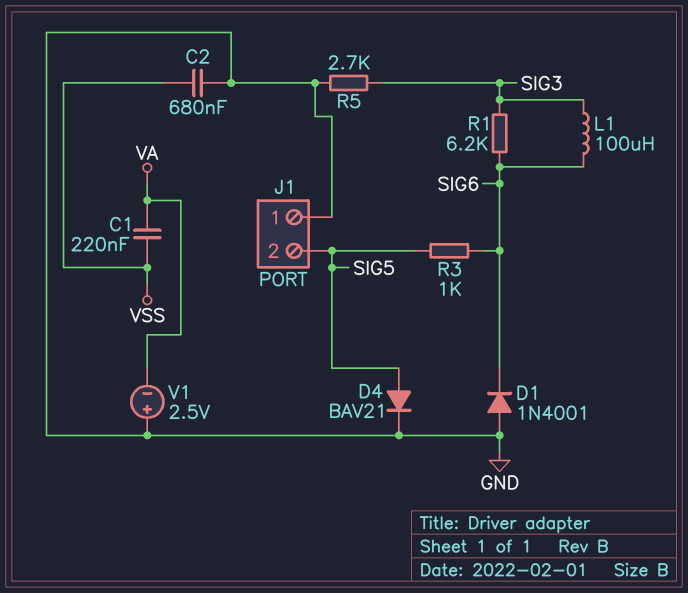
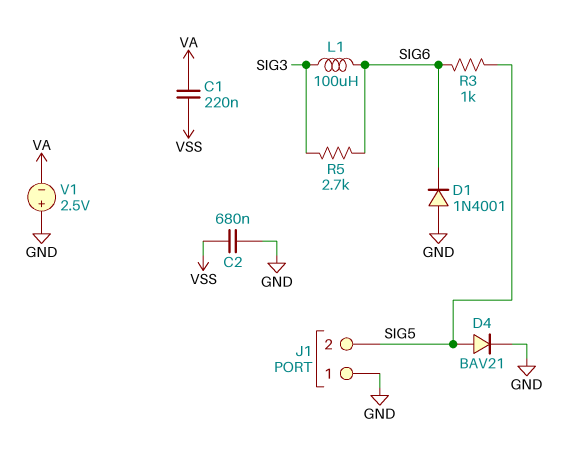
R1: 6.2k (SIG3, SIG6) -> none
R5: 2.7k (GND, SIG3) -> 2.7k (SIG3, SIG6)

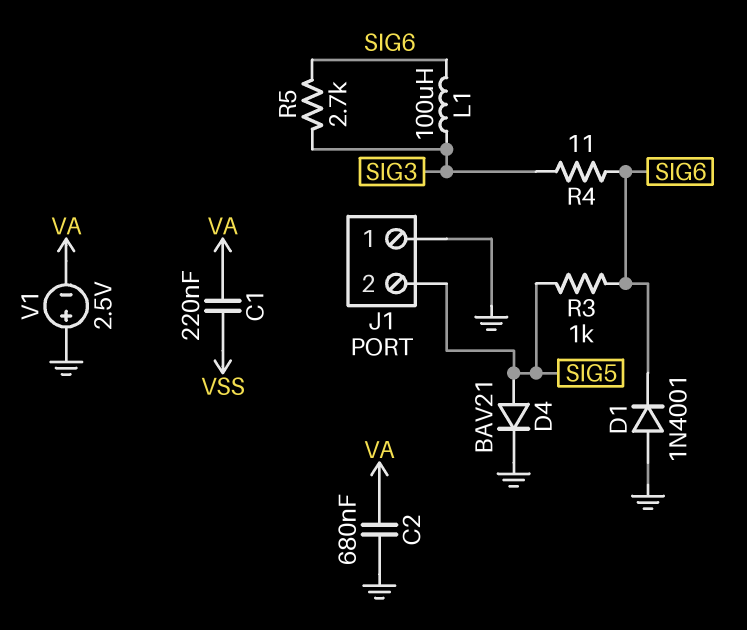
C2: 680nF (GND, VSS) -> 680nF (GND, VA)
R4: none -> 11 (SIG3, SIG6)

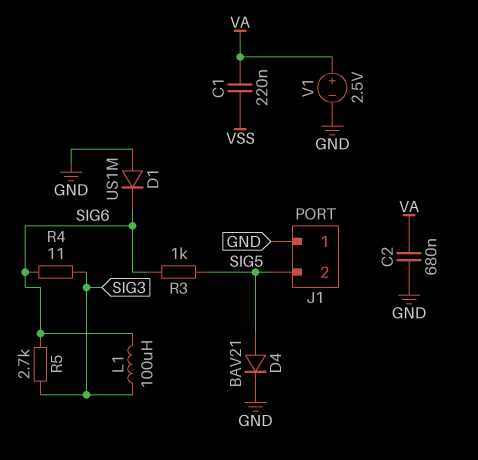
D1: diode 1N4001 (A GND, K SIG6) -> diode US1M (A GND, K SIG6)
V1: 2.5V (plus GND, minus VA) -> 2.5V (plus VA, minus GND)

